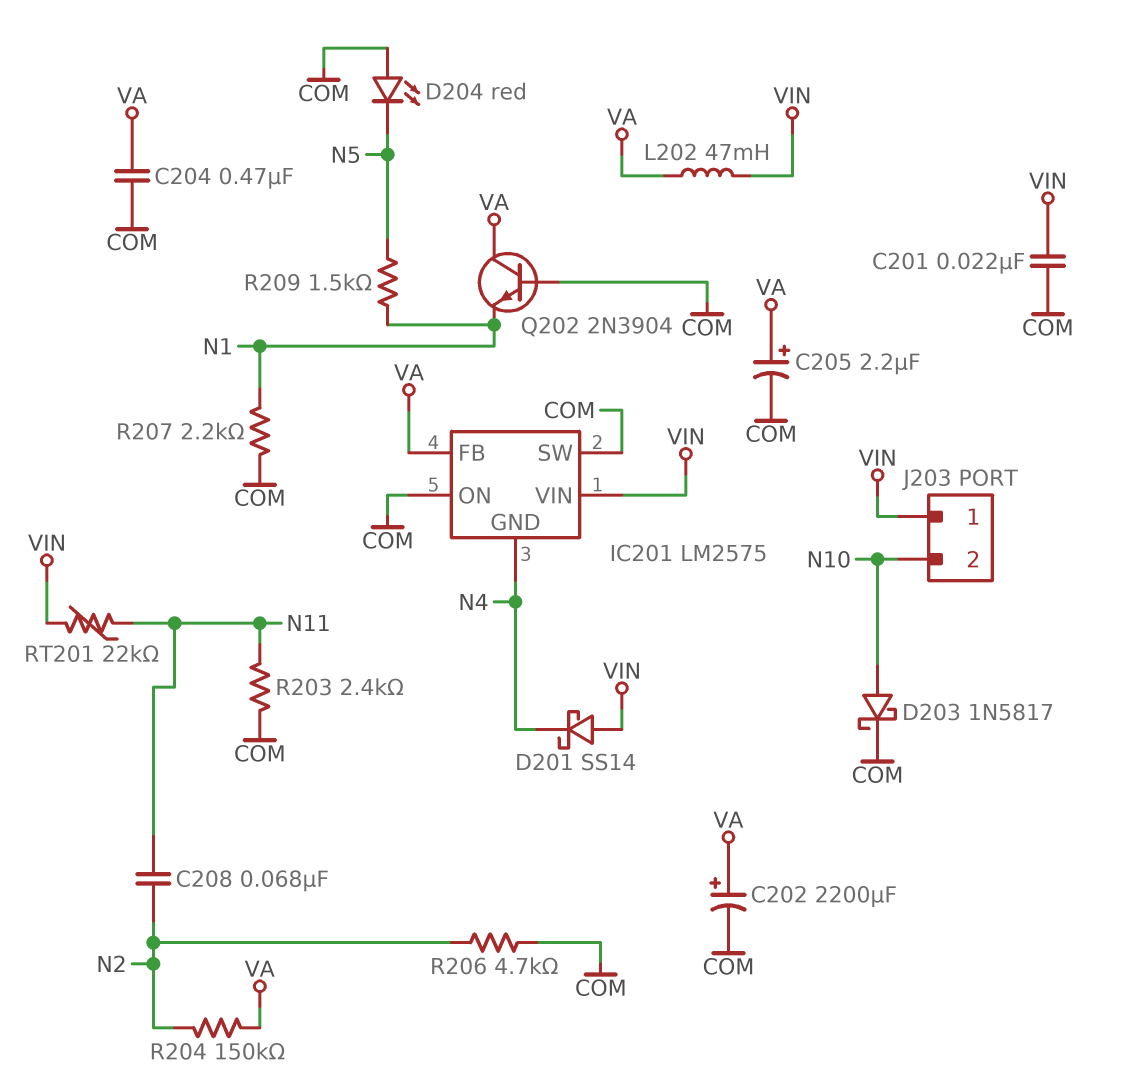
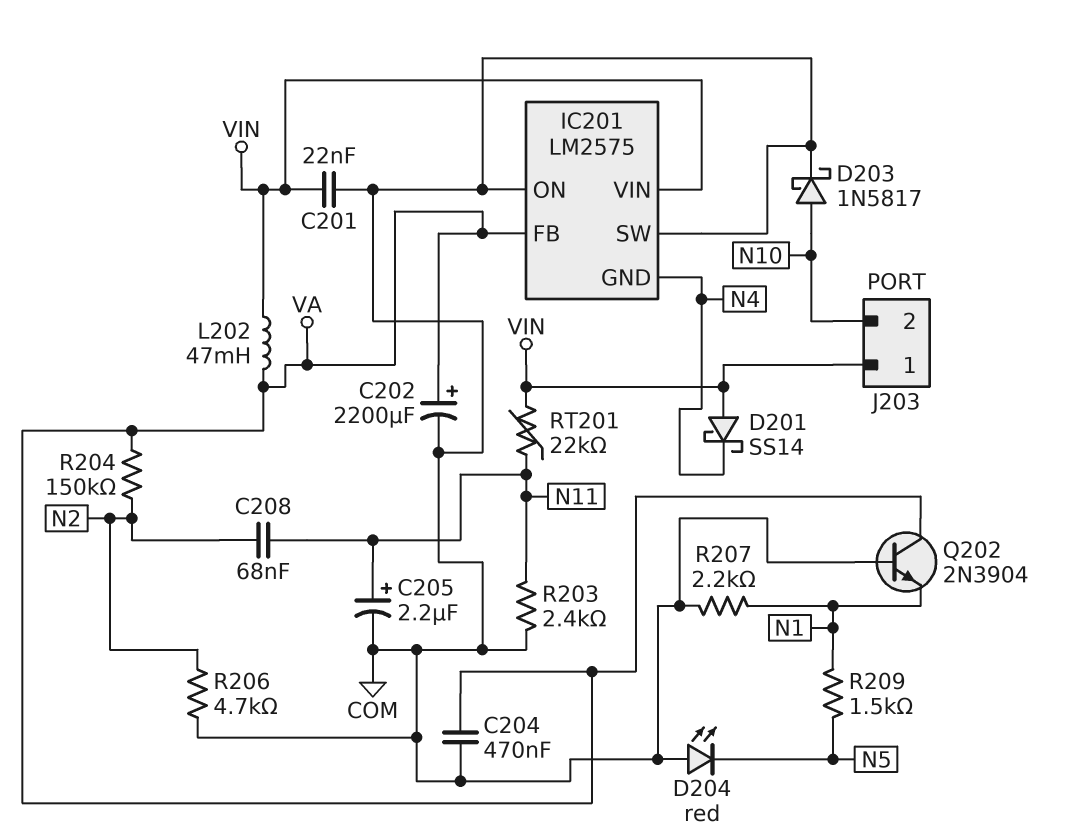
C205: 2.2uF (plus VA, minus COM) -> 2.2uF (plus N11, minus COM)

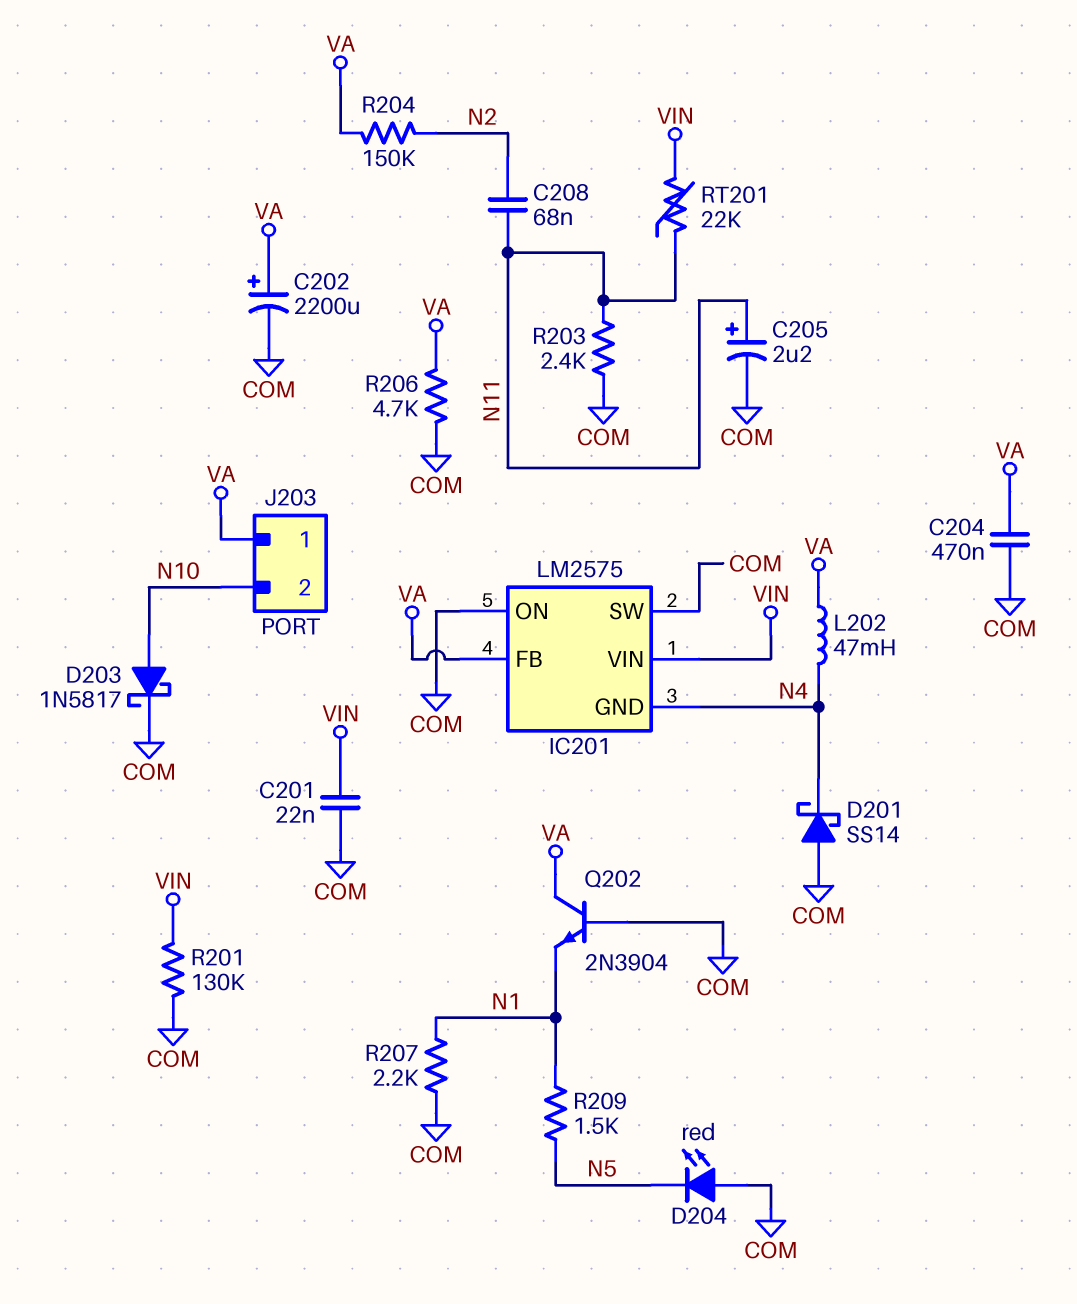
D201: schottky SS14 (A VIN, K N4) -> schottky SS14 (A COM, K N4)
J203 pin 1: VIN -> VA
L202: 47mH (VA, VIN) -> 47mH (N4, VA)
R201: none -> 130k (COM, VIN)
R206: 4.7k (COM, N2) -> 4.7k (COM, VA)

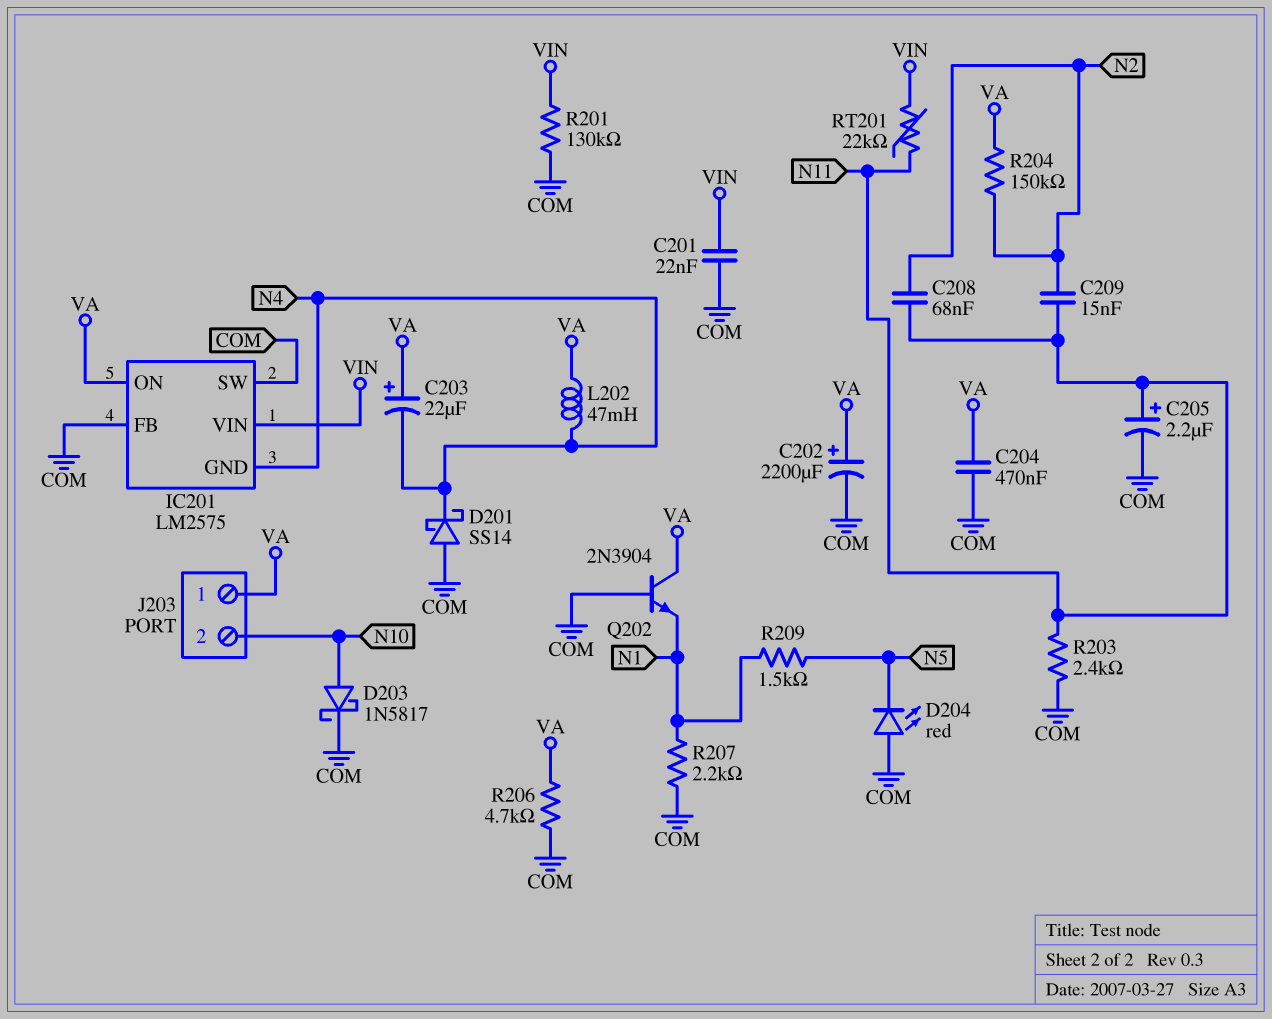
C203: none -> 22uF (plus VA, minus N4)
C209: none -> 15nF (N2, N11)
IC201 pin FB: VA -> COM
IC201 pin ON: COM -> VA

